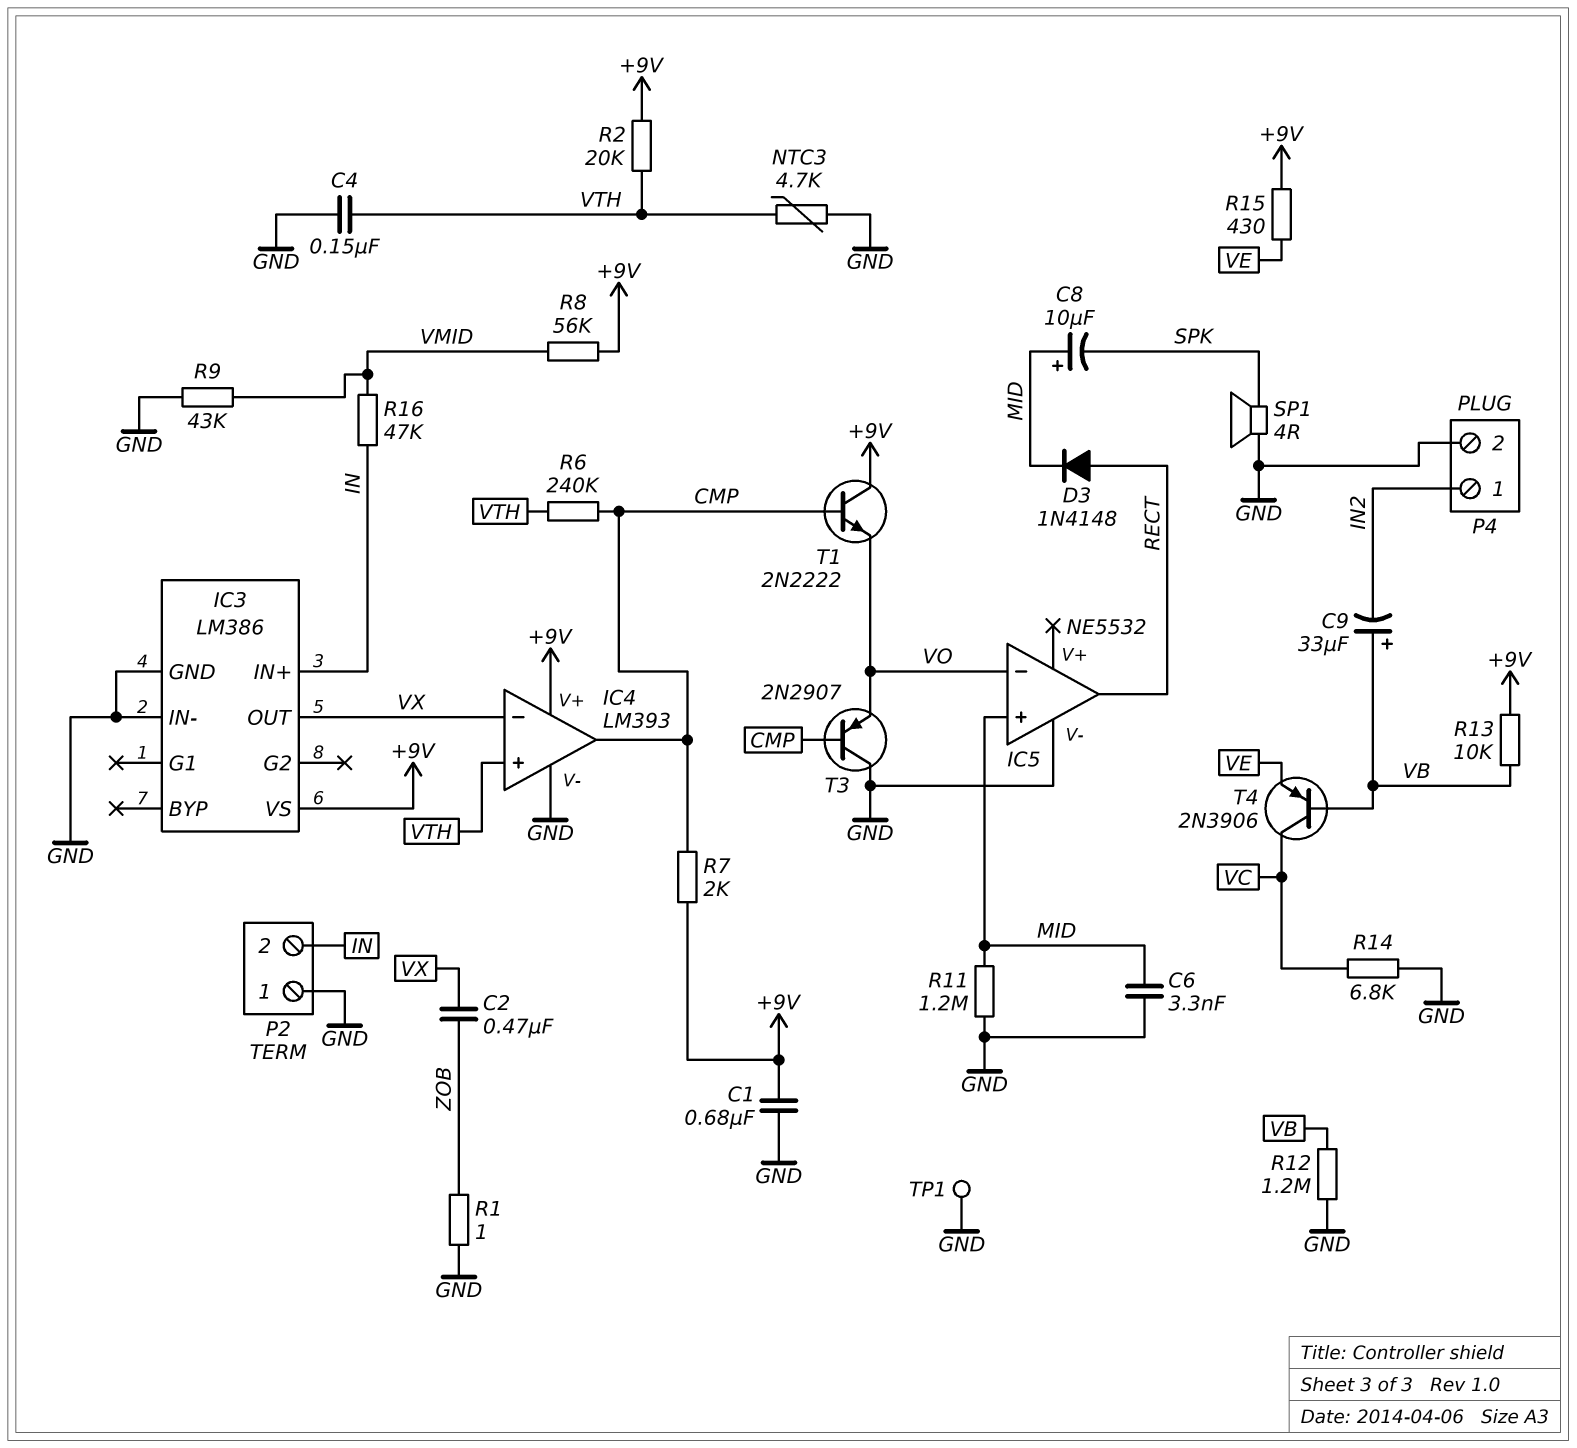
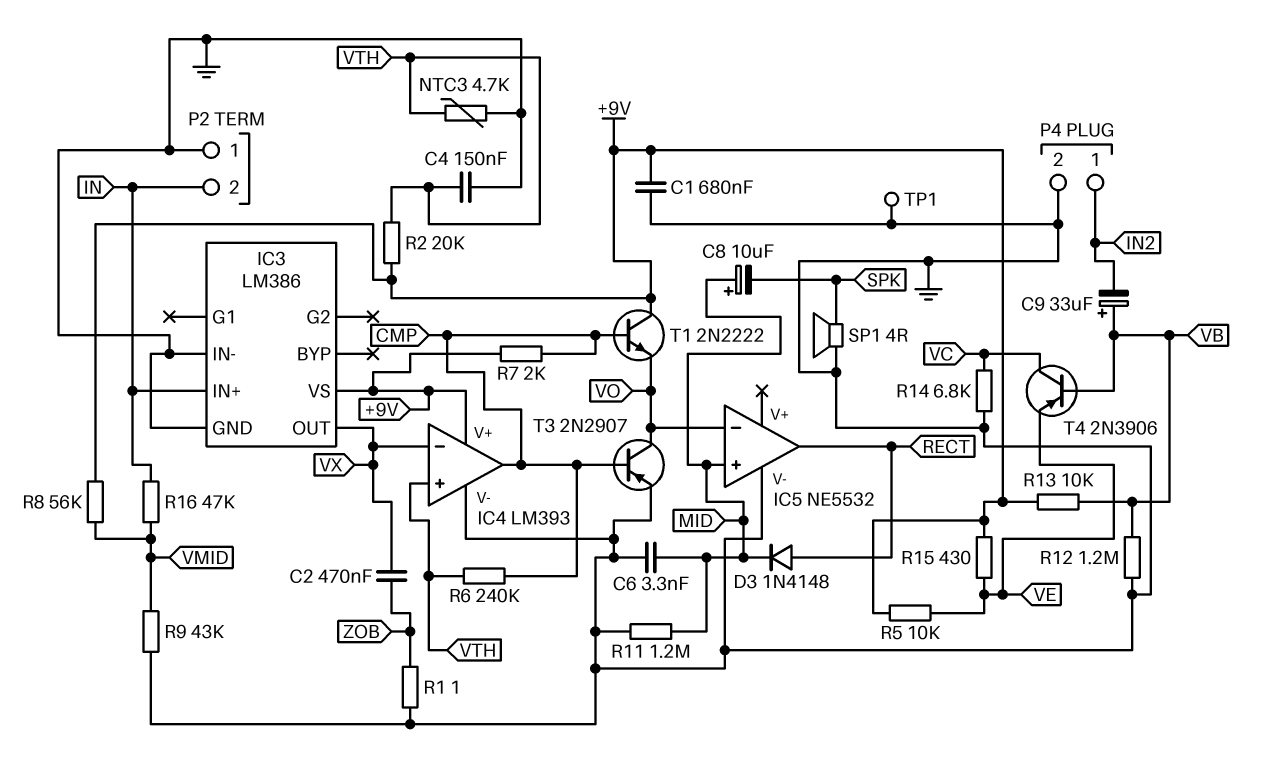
R5: none -> 10k (+9V, VE)
T3: PNP 2N2907 (B CMP, C GND, E VO) -> PNP 2N2907 (B CMP, C VO, E GND)

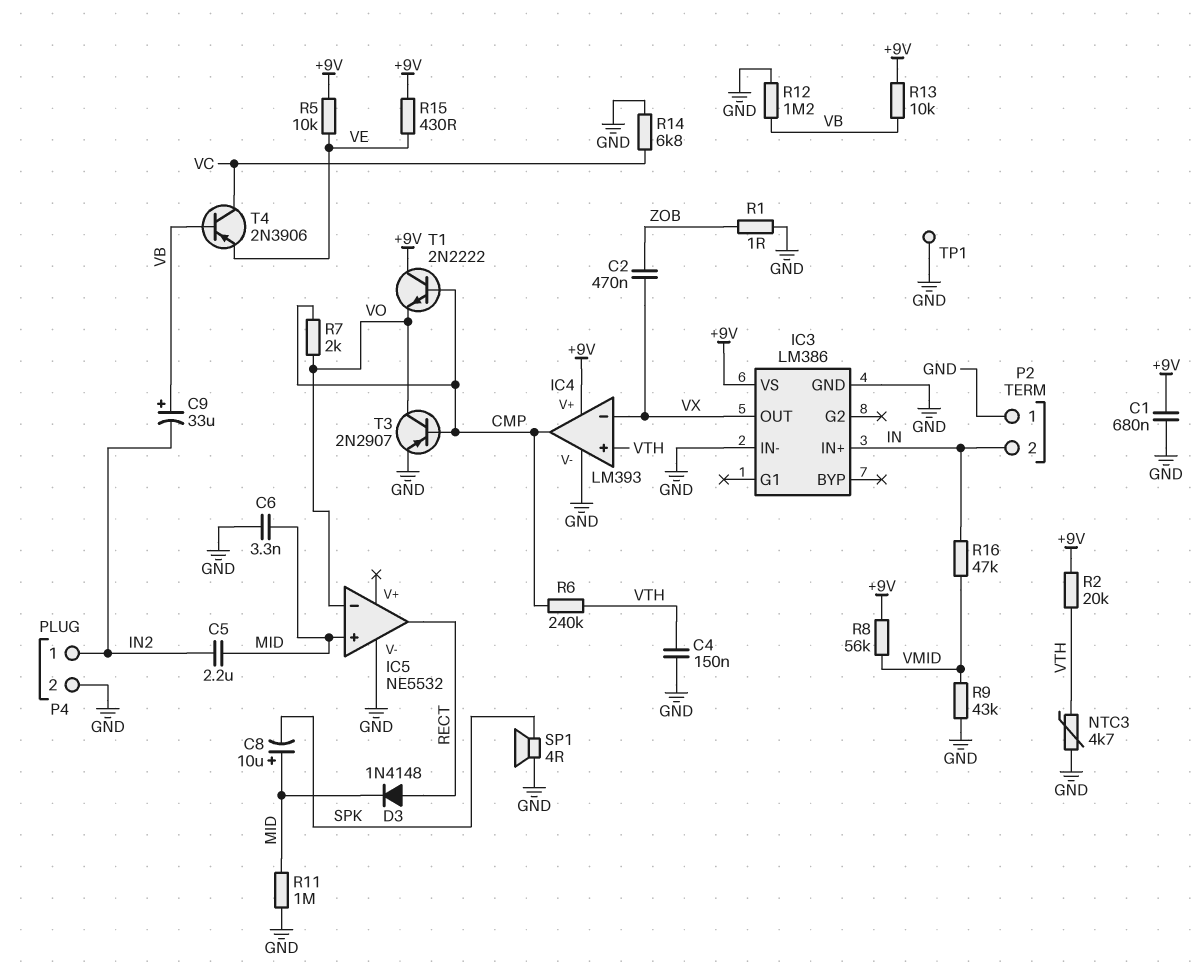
C5: none -> 2.2uF (IN2, MID)
R7: 2k (+9V, CMP) -> 2k (CMP, VO)
R11: 1.2M (GND, MID) -> 1M (GND, MID)

